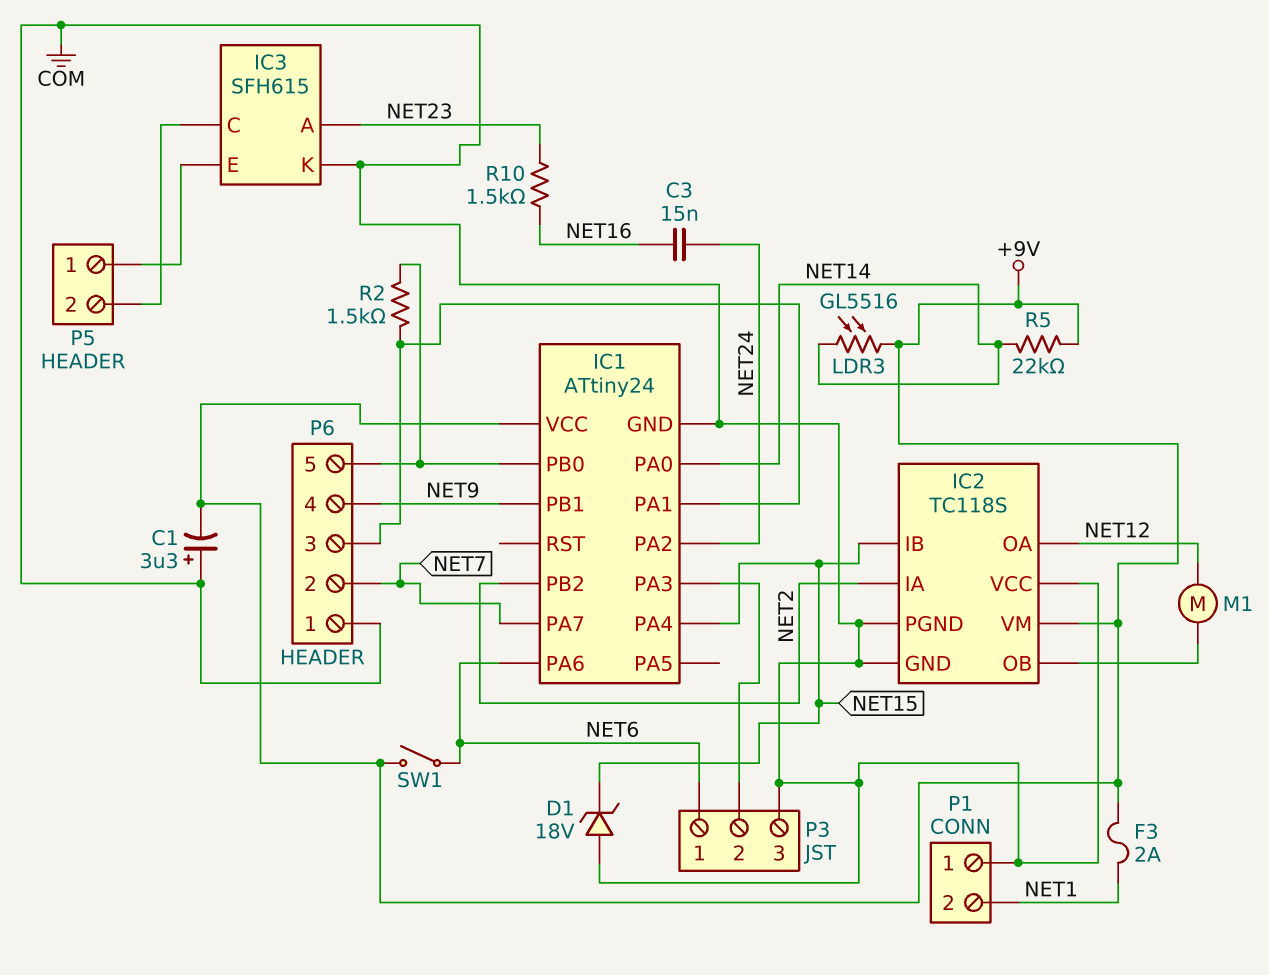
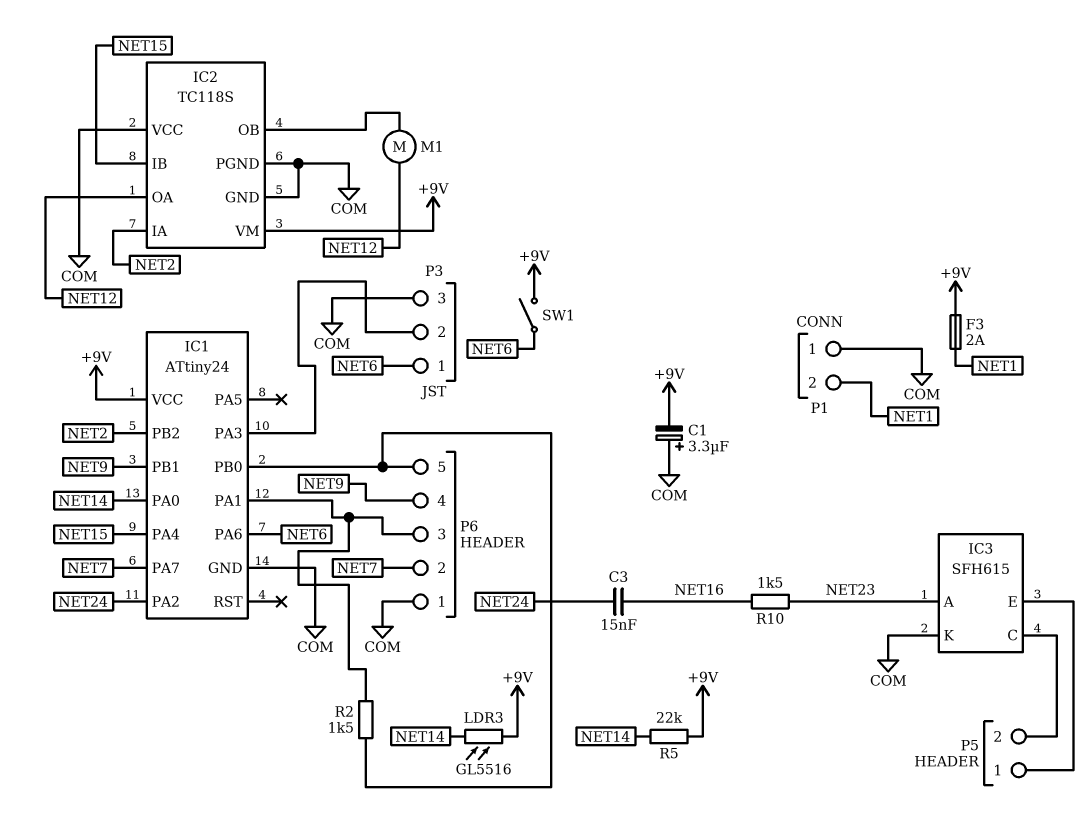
D1: zener 18V (A COM, K NET15) -> none

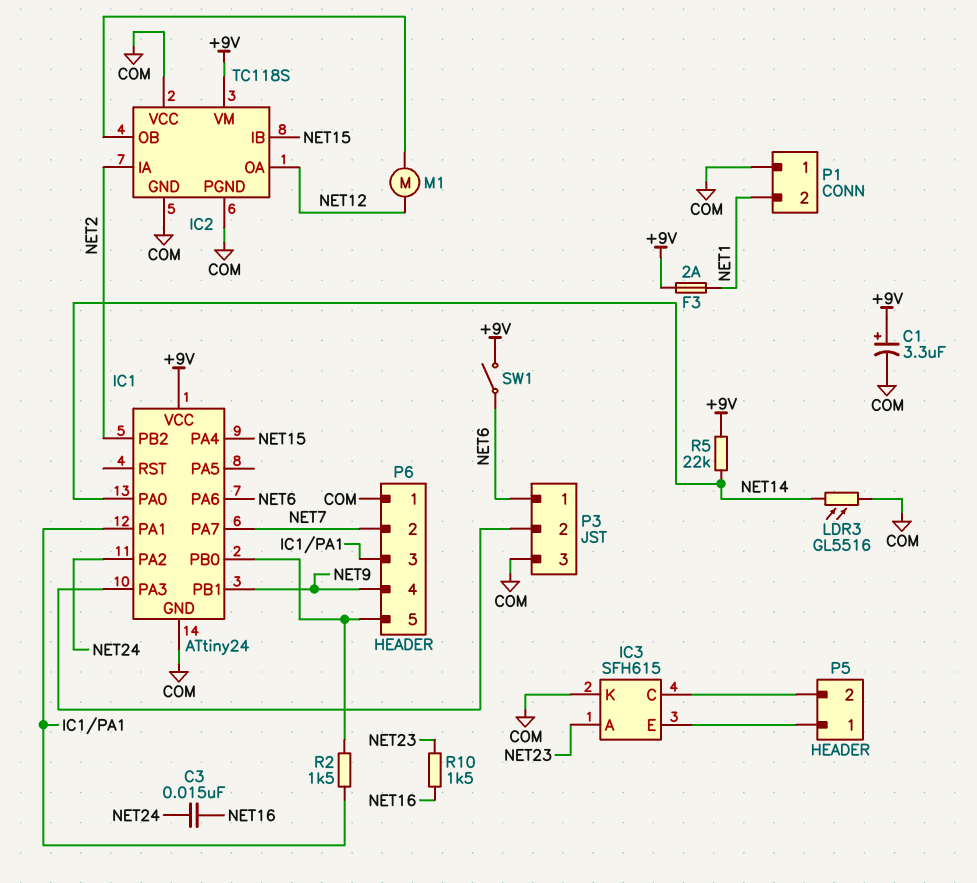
C1: 3.3uF (plus COM, minus +9V) -> 3.3uF (plus +9V, minus COM)
LDR3: GL5516 (+9V, NET14) -> GL5516 (COM, NET14)

